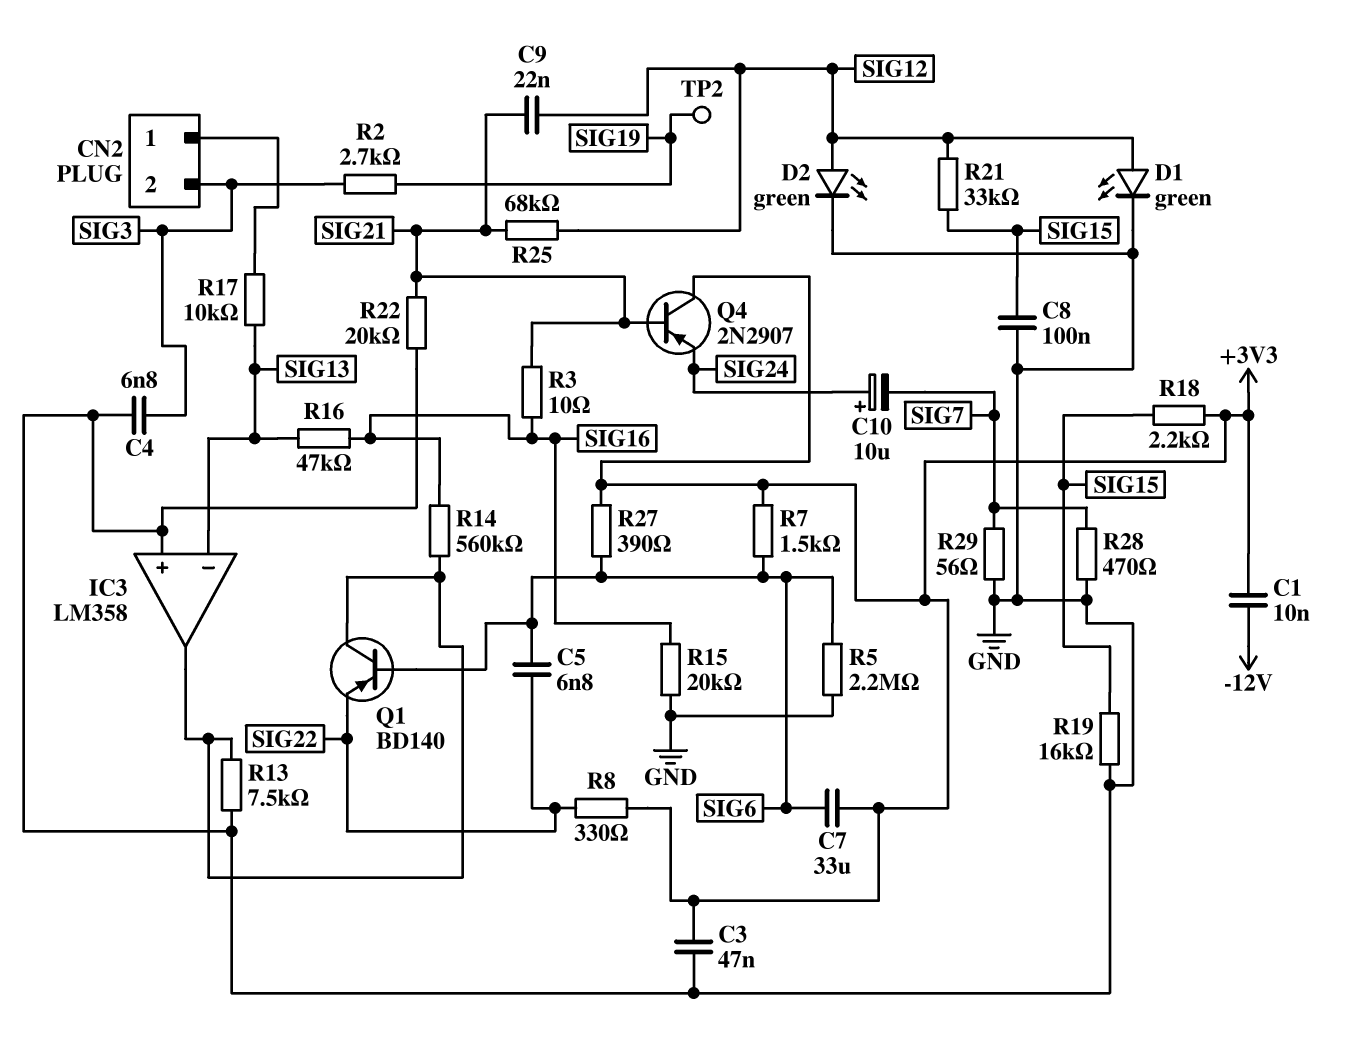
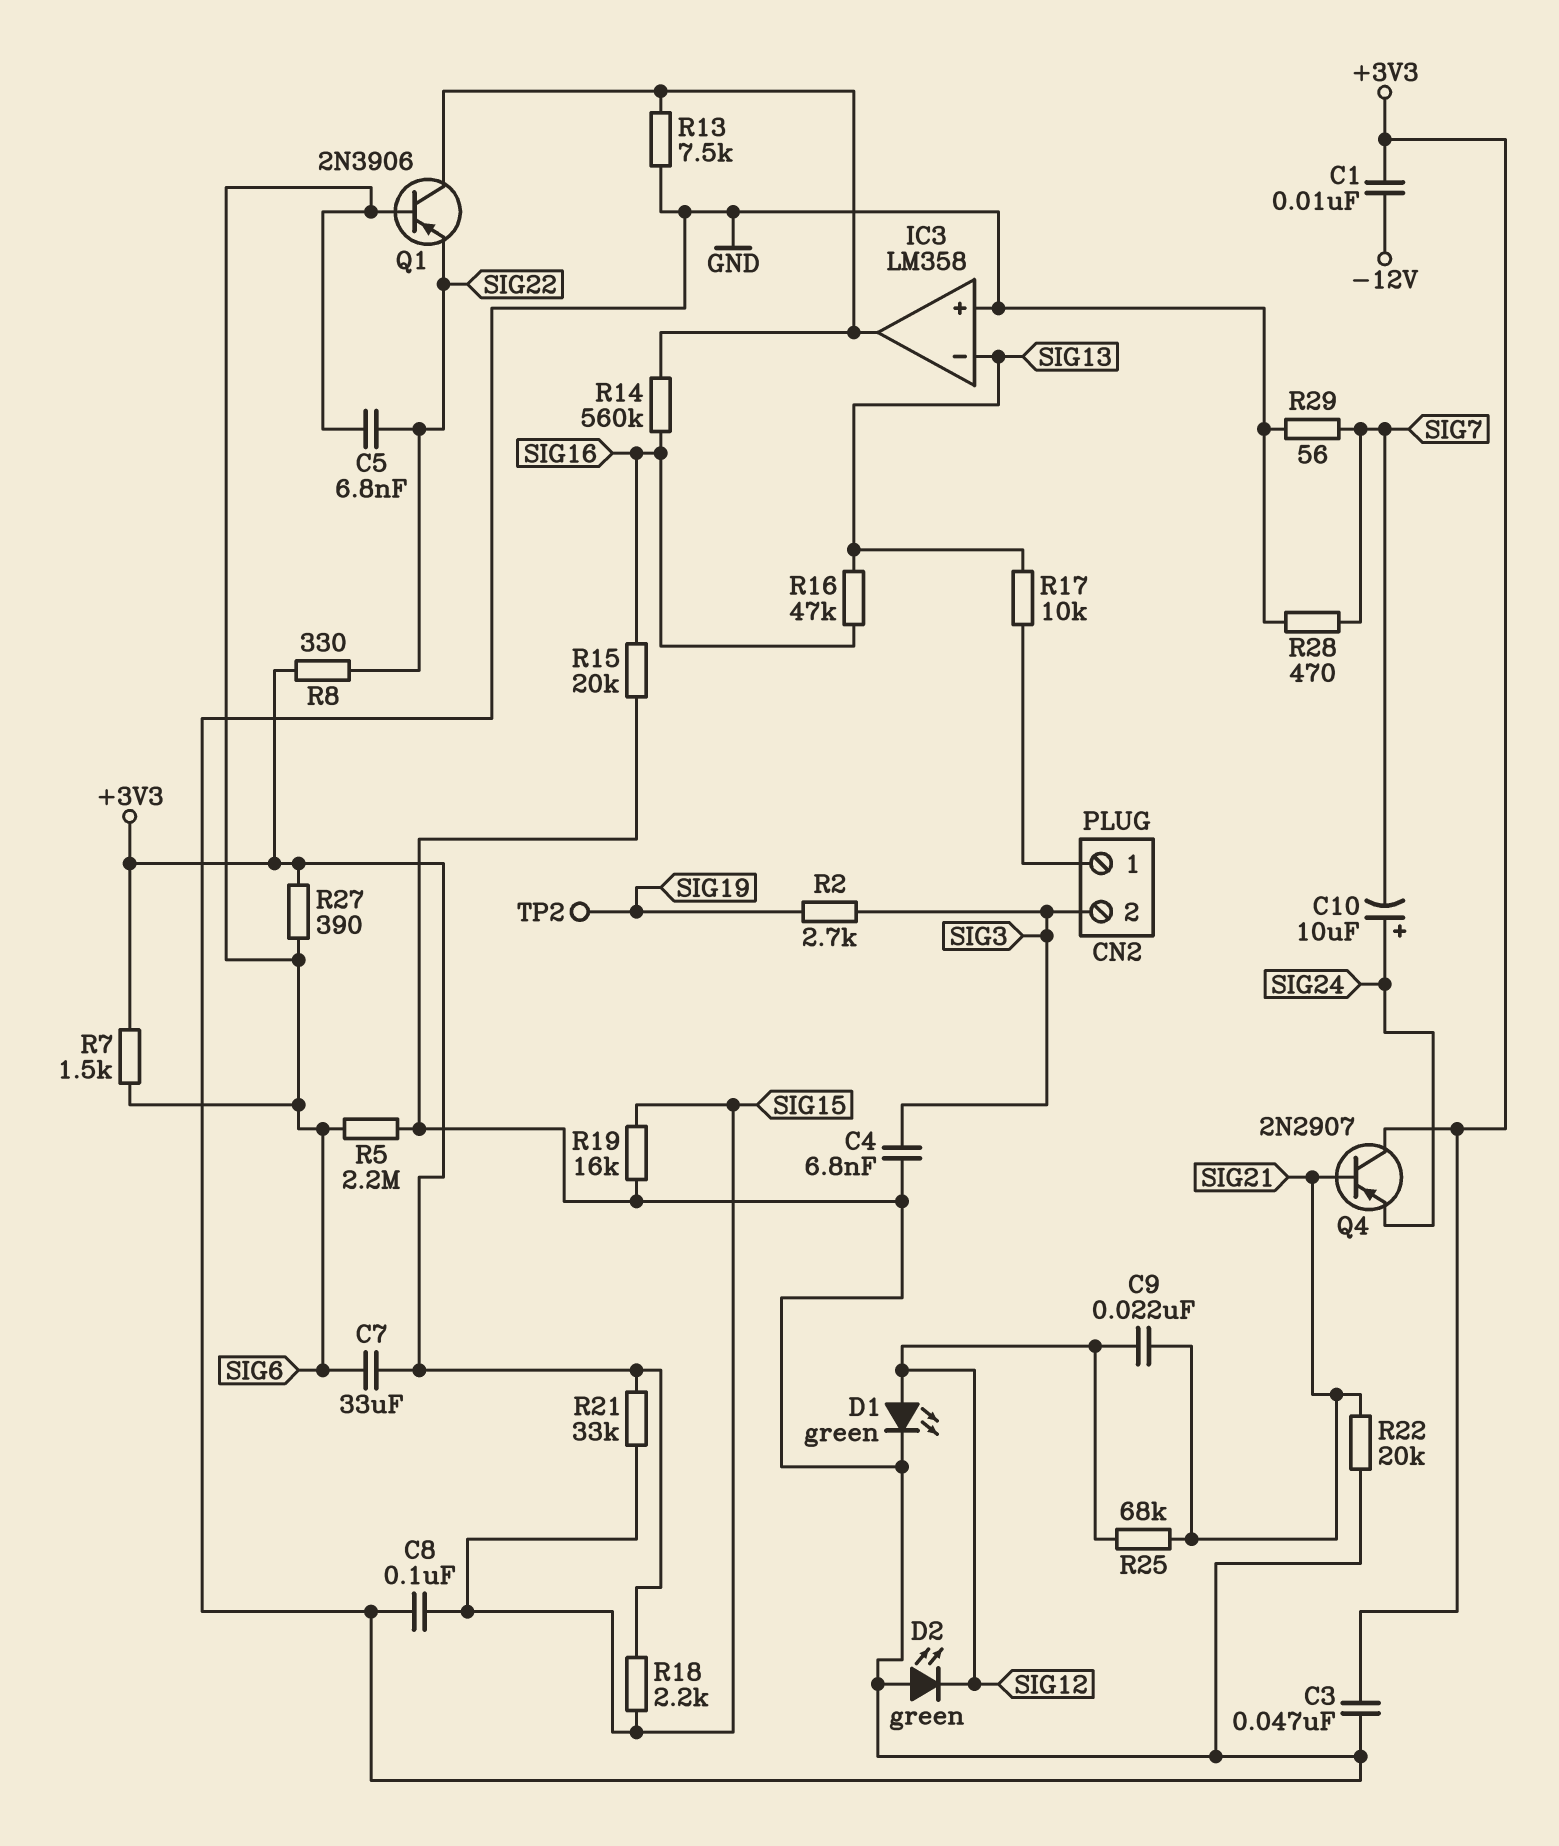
D2: LED green (A SIG12, K GND) -> LED green (A GND, K SIG12)
Q1: PNP BD140 (B SIG6, C IC3/out, E SIG22) -> PNP 2N3906 (B SIG6, C IC3/out, E SIG22)
R3: 10 (SIG16, SIG21) -> none
R21: 33k (SIG12, SIG15) -> 33k (+3V3, SIG15)

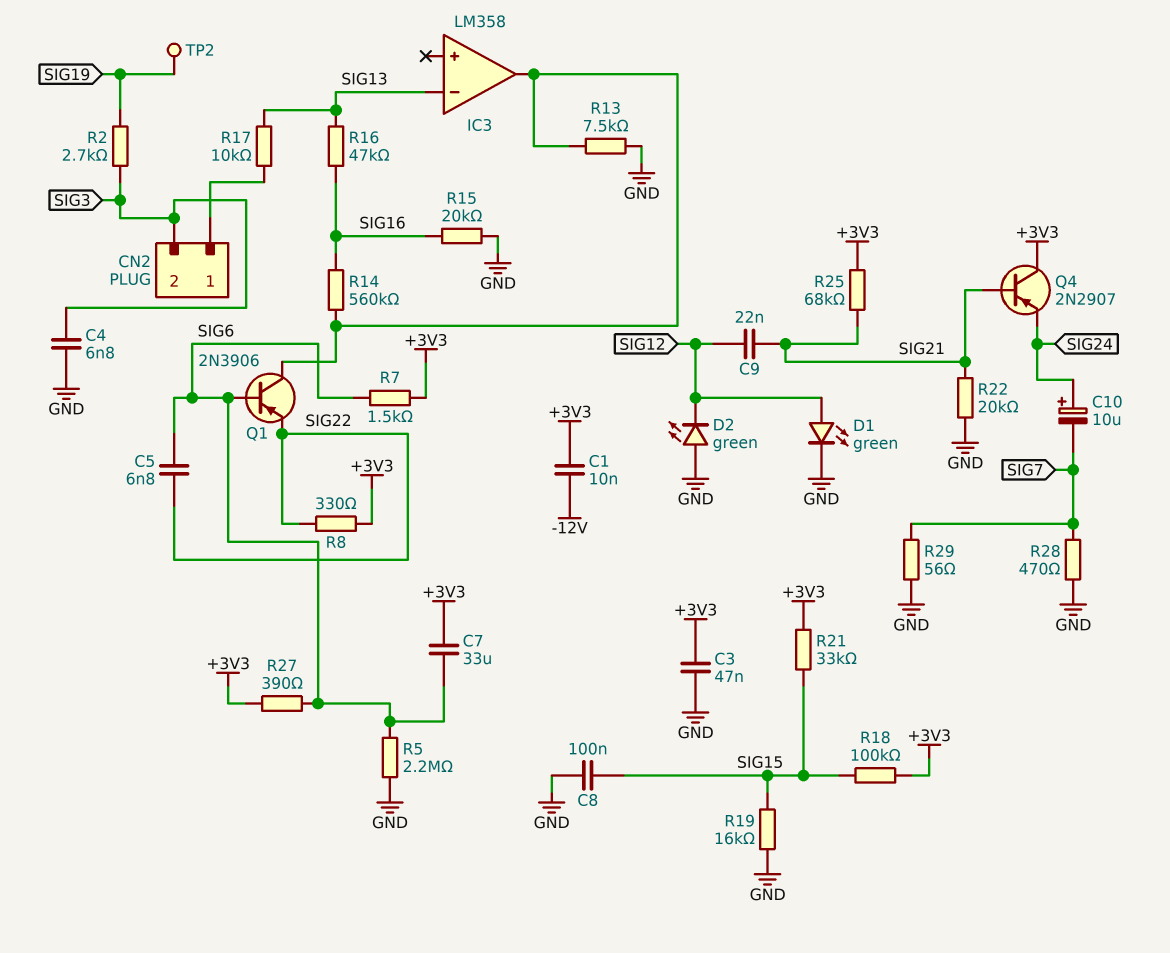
IC3 pin in+: GND -> none
R18: 2.2k (+3V3, SIG15) -> 100k (+3V3, SIG15)
R25: 68k (SIG12, SIG21) -> 68k (+3V3, SIG21)

